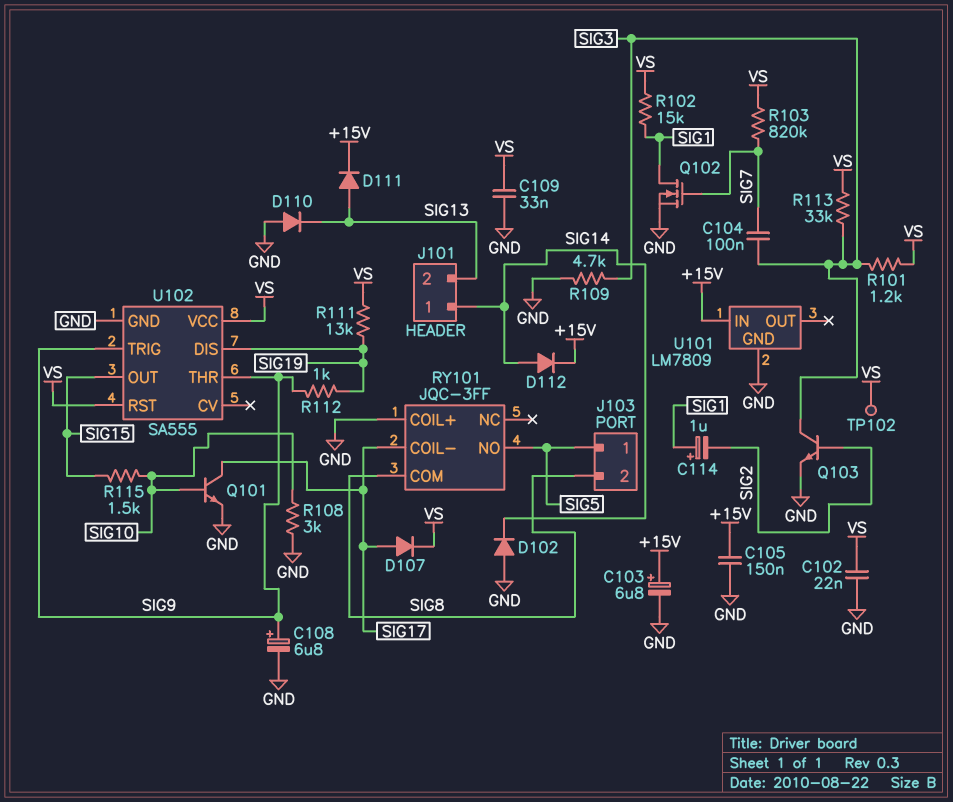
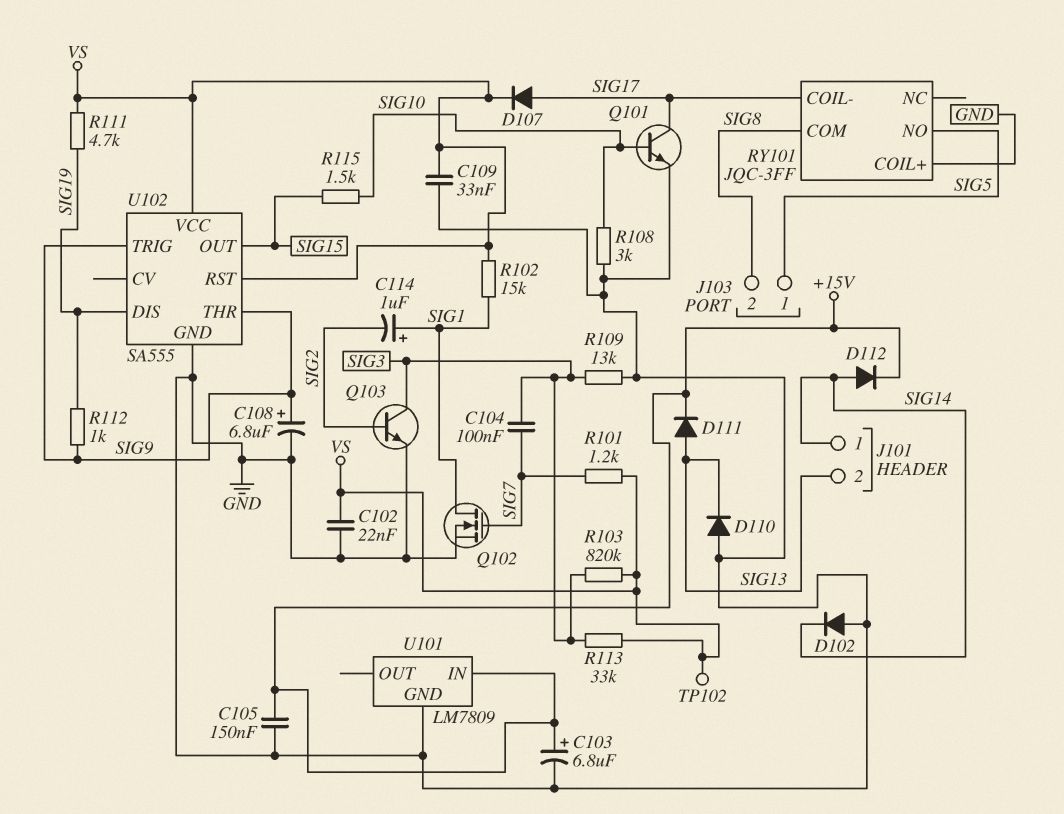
R101: 1.2k (SIG3, VS) -> 1.2k (SIG7, VS)
R103: 820k (SIG7, VS) -> 820k (SIG3, VS)
R109: 4.7k (GND, SIG3) -> 13k (GND, SIG3)
R111: 13k (SIG19, VS) -> 4.7k (SIG19, VS)

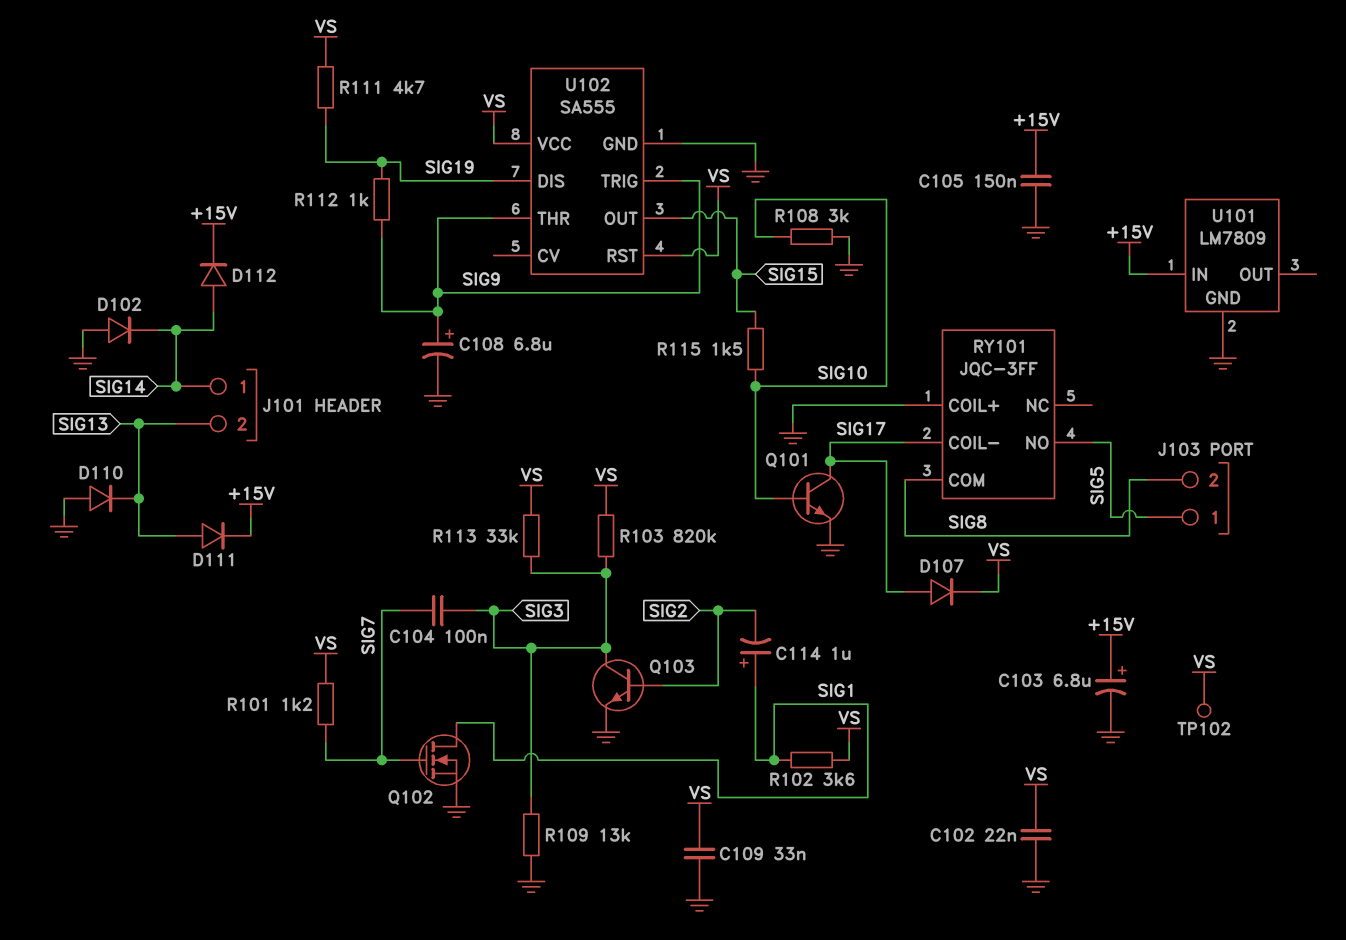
R102: 15k (SIG1, VS) -> 3.6k (SIG1, VS)

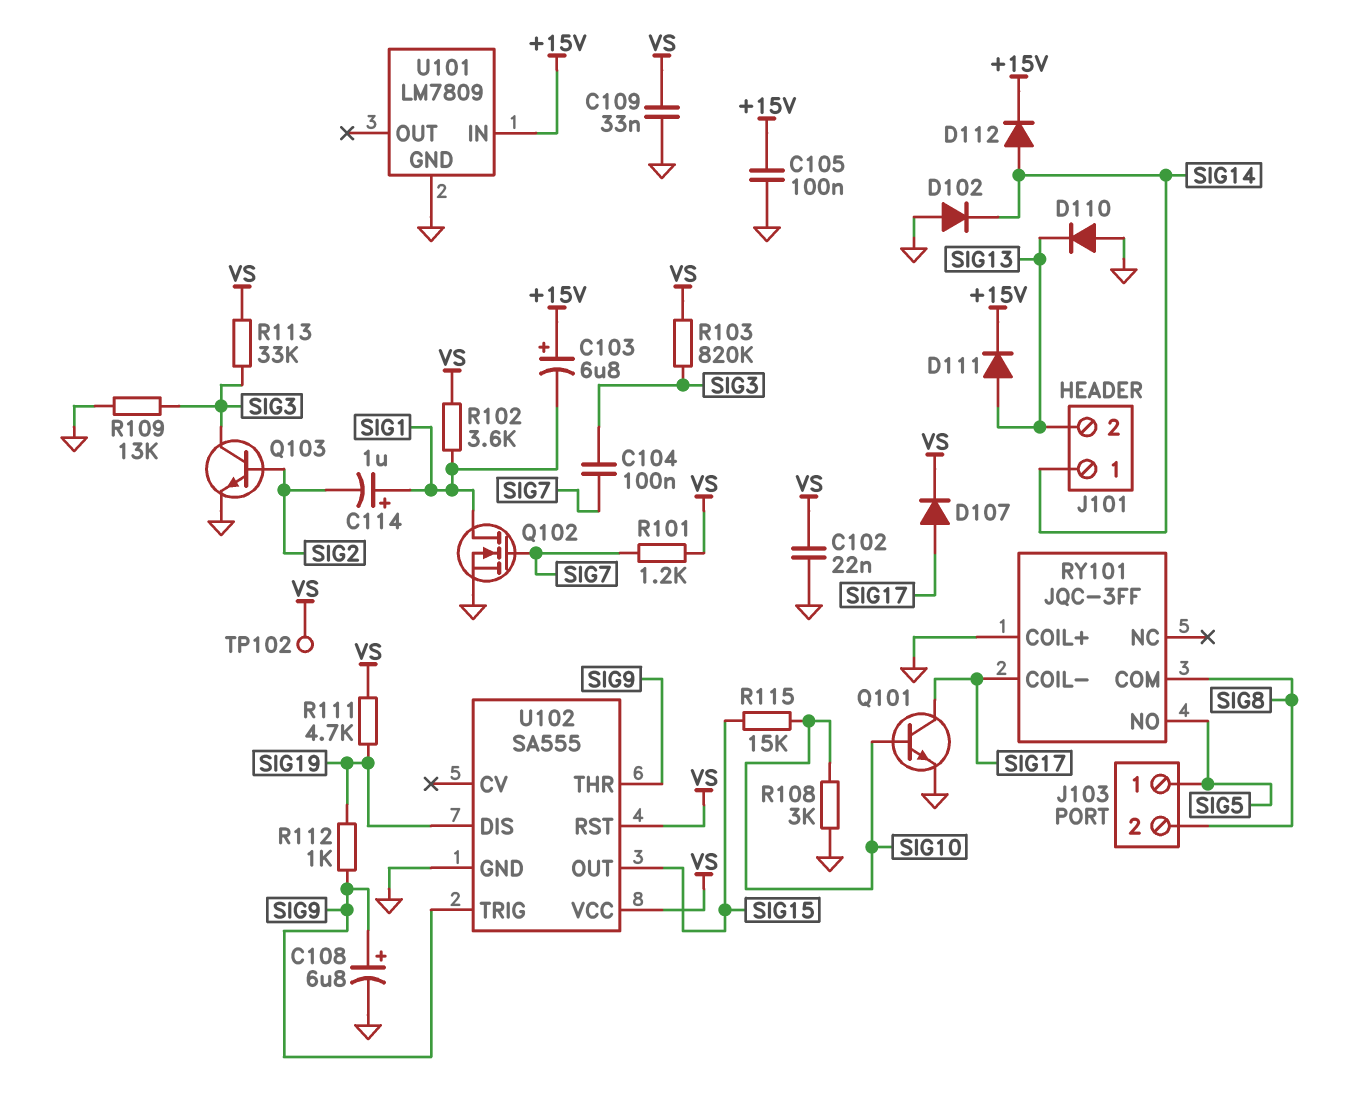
C103: 6.8uF (plus +15V, minus GND) -> 6.8uF (plus +15V, minus SIG1)
C105: 150nF (+15V, GND) -> 100nF (+15V, GND)
R115: 1.5k (SIG10, SIG15) -> 15k (SIG10, SIG15)

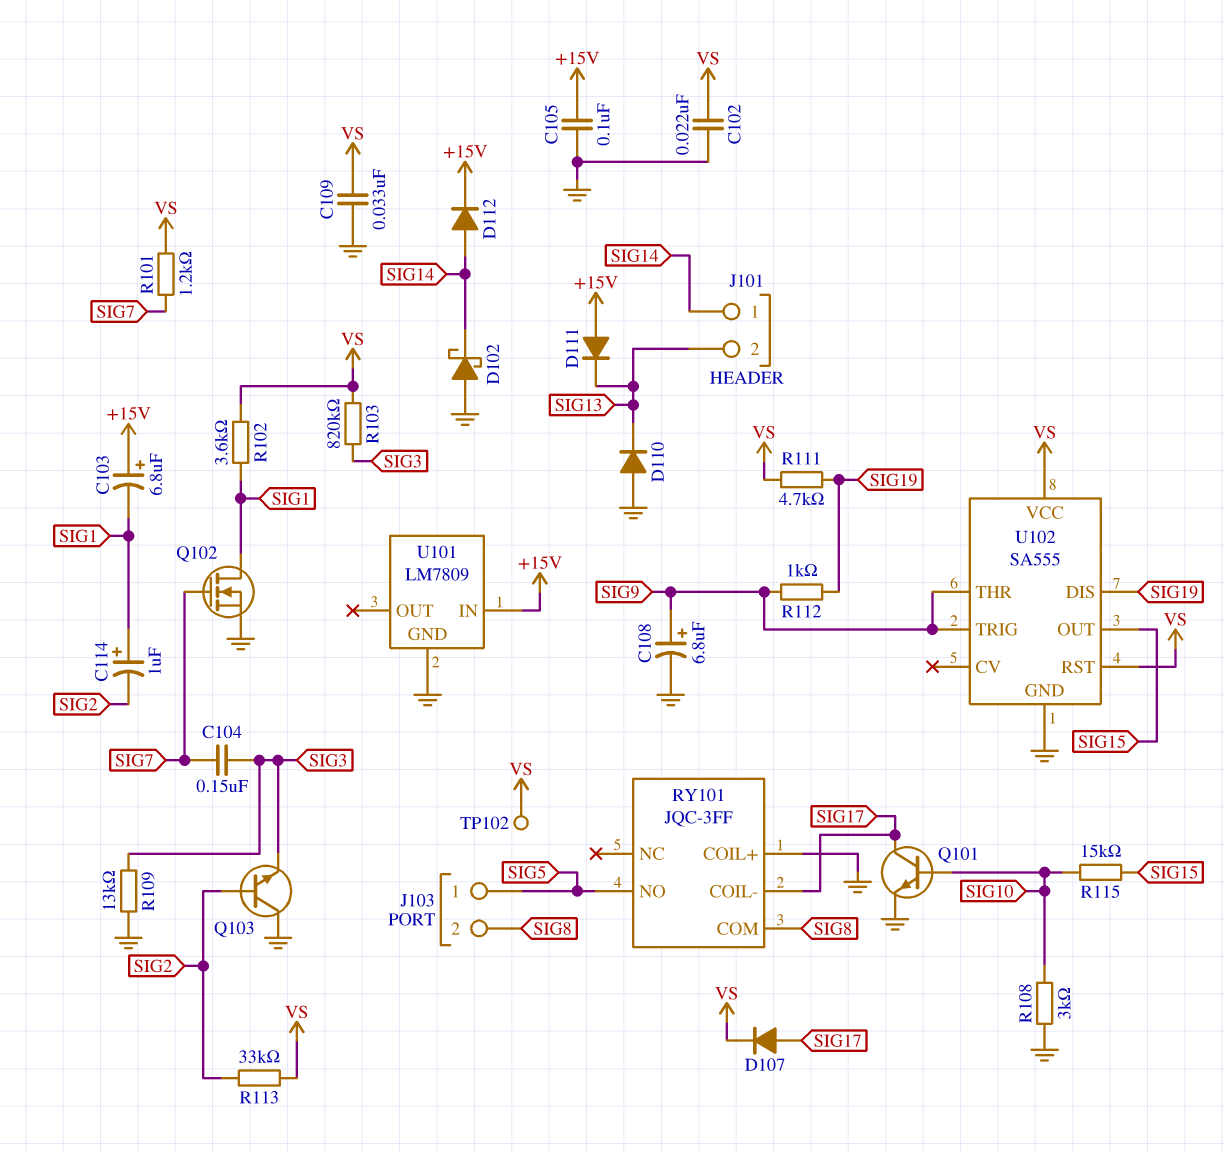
C104: 100nF (SIG3, SIG7) -> 150nF (SIG3, SIG7)
D102: diode (A GND, K SIG14) -> schottky (A GND, K SIG14)
D111: diode (A SIG13, K +15V) -> diode (A +15V, K SIG13)
Q103: NPN (B SIG2, C SIG3, E GND) -> NPN (B SIG2, C GND, E SIG3)
R113: 33k (SIG3, VS) -> 33k (SIG2, VS)

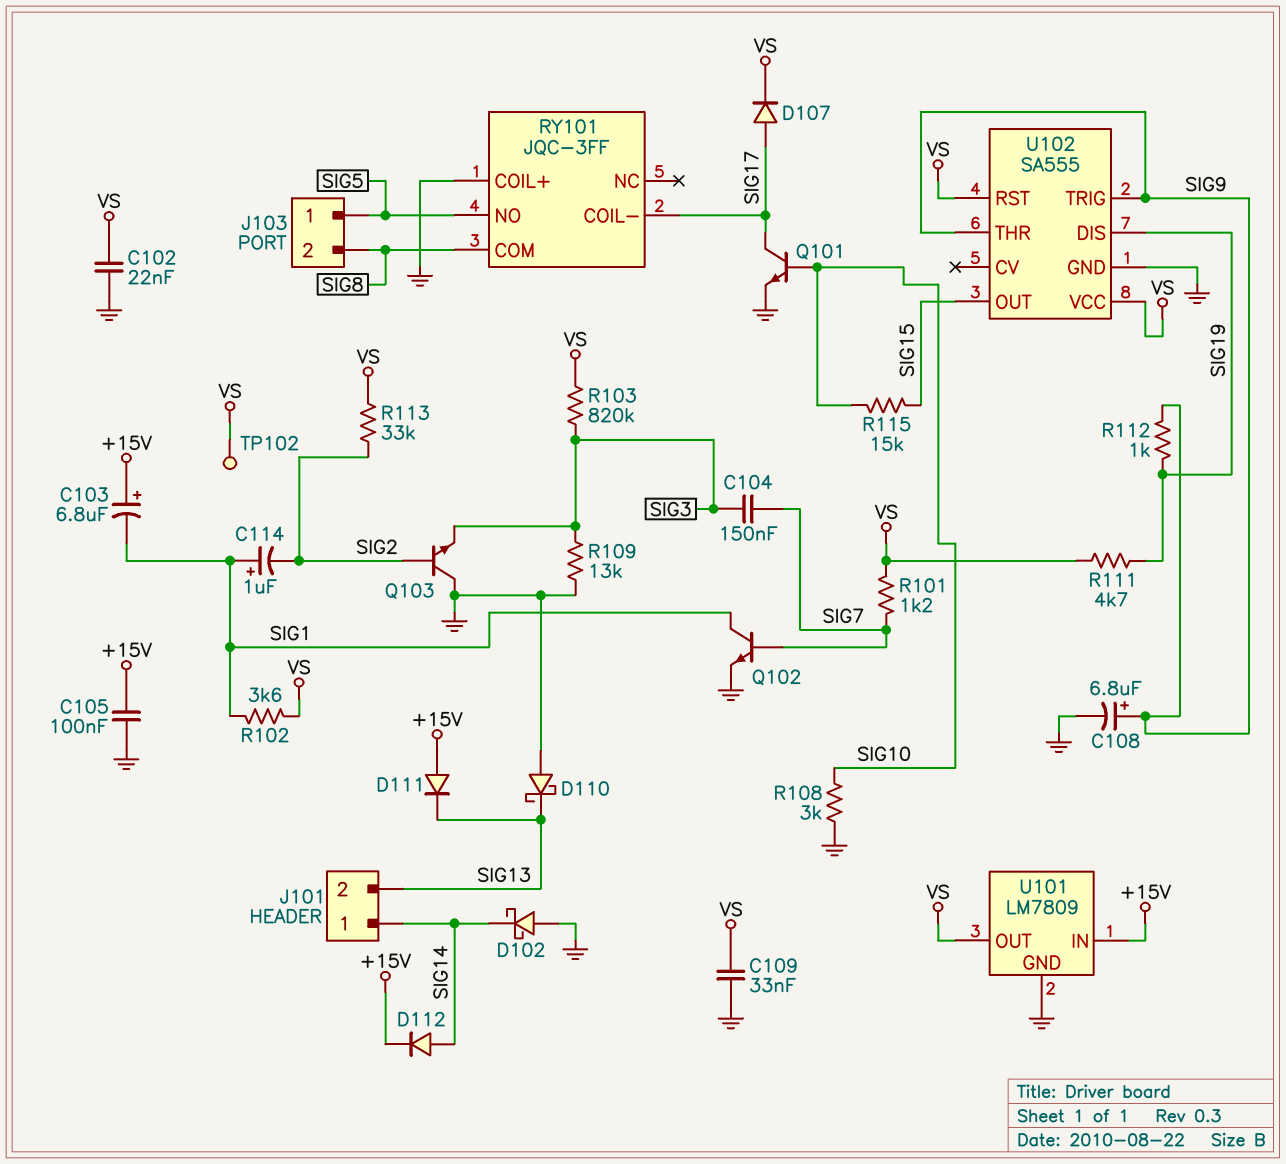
D110: diode (A GND, K SIG13) -> schottky (A GND, K SIG13)
Q102: NMOS (G SIG7, D SIG1, S GND) -> NPN (B SIG7, C SIG1, E GND)
U101 pin OUT: none -> VS

